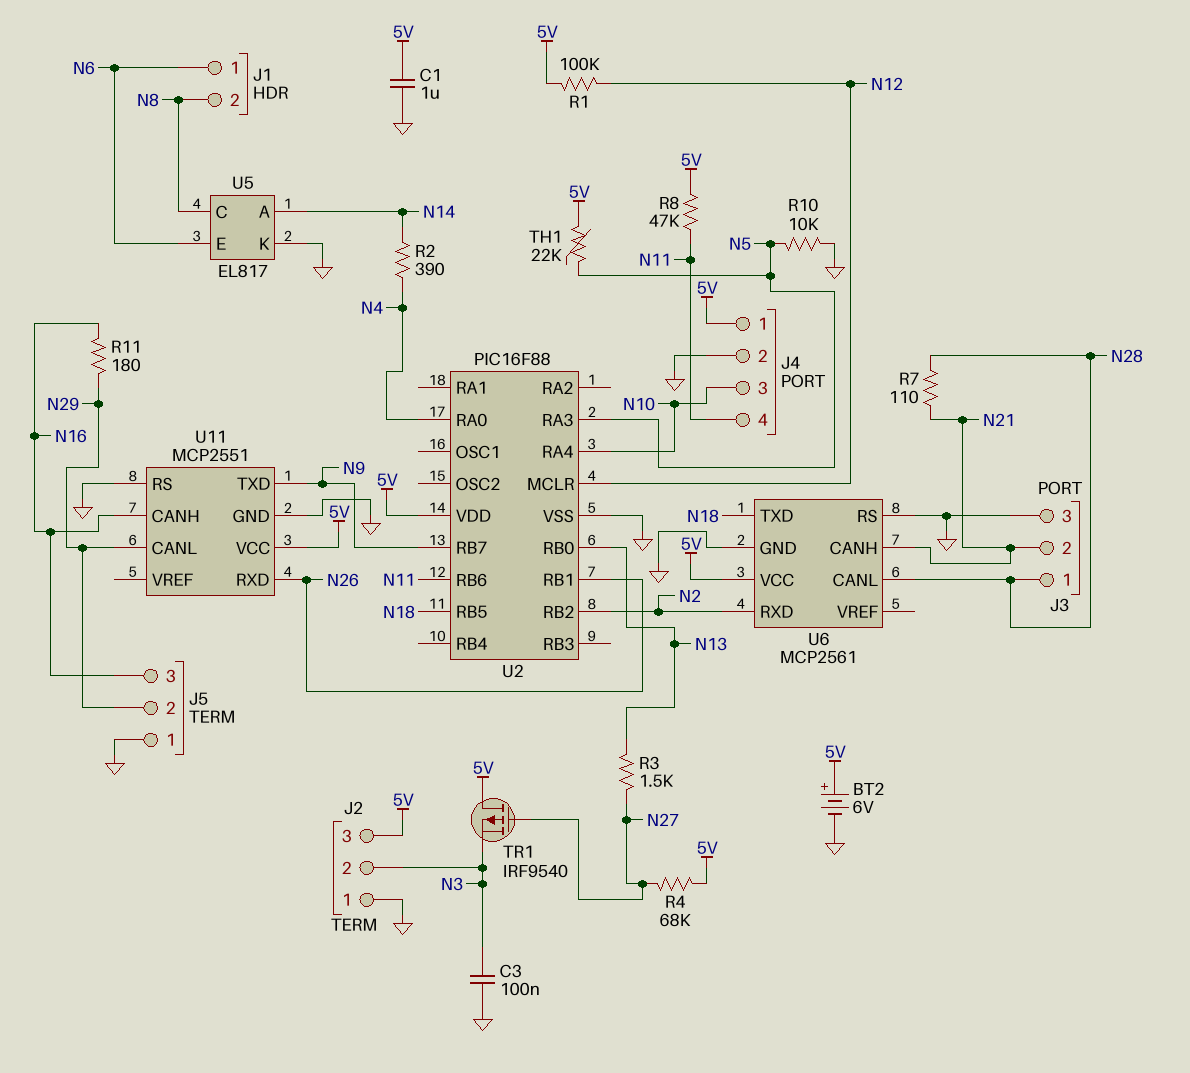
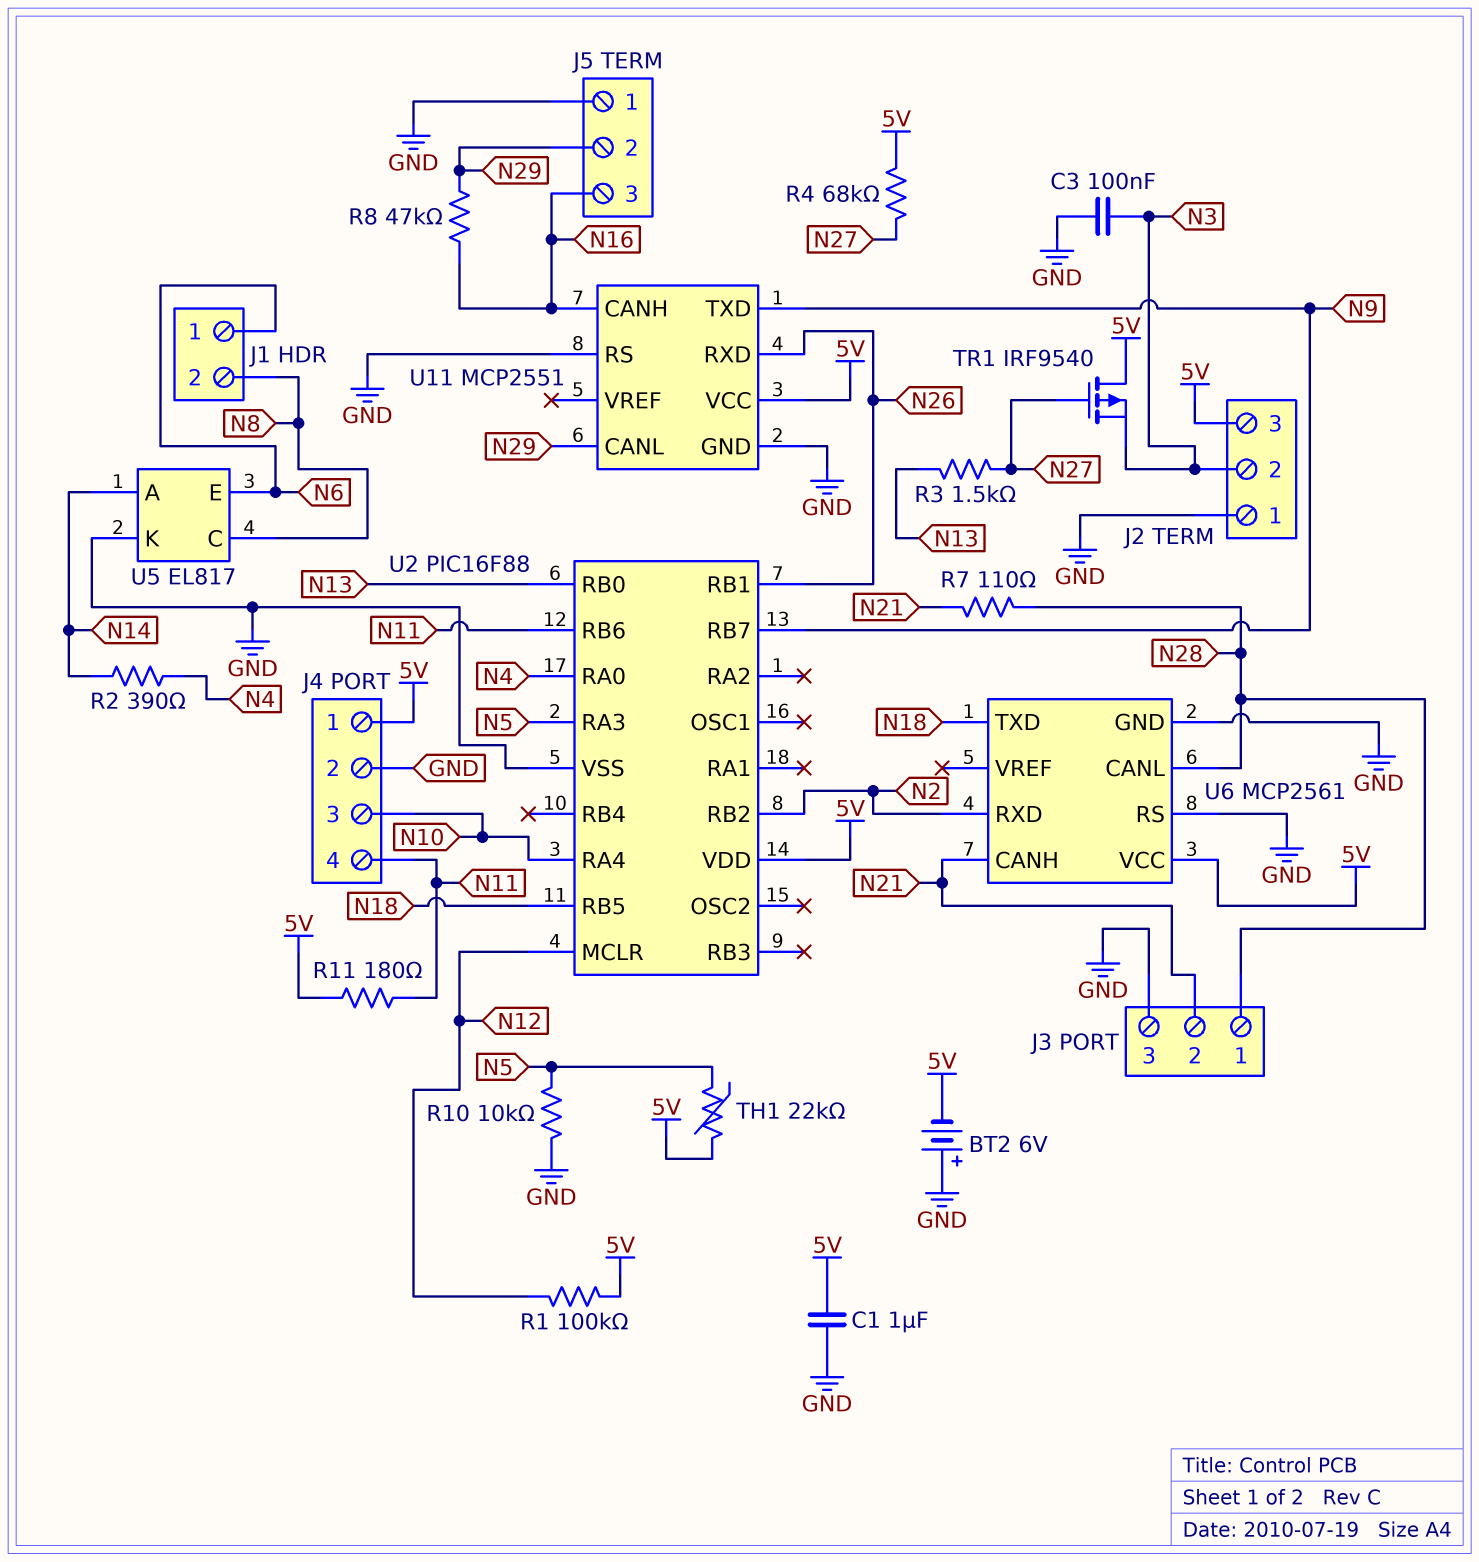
BT2: 6V (plus 5V, minus GND) -> 6V (plus GND, minus 5V)
R8: 47k (5V, N11) -> 47k (N16, N29)
R11: 180 (N16, N29) -> 180 (5V, N11)

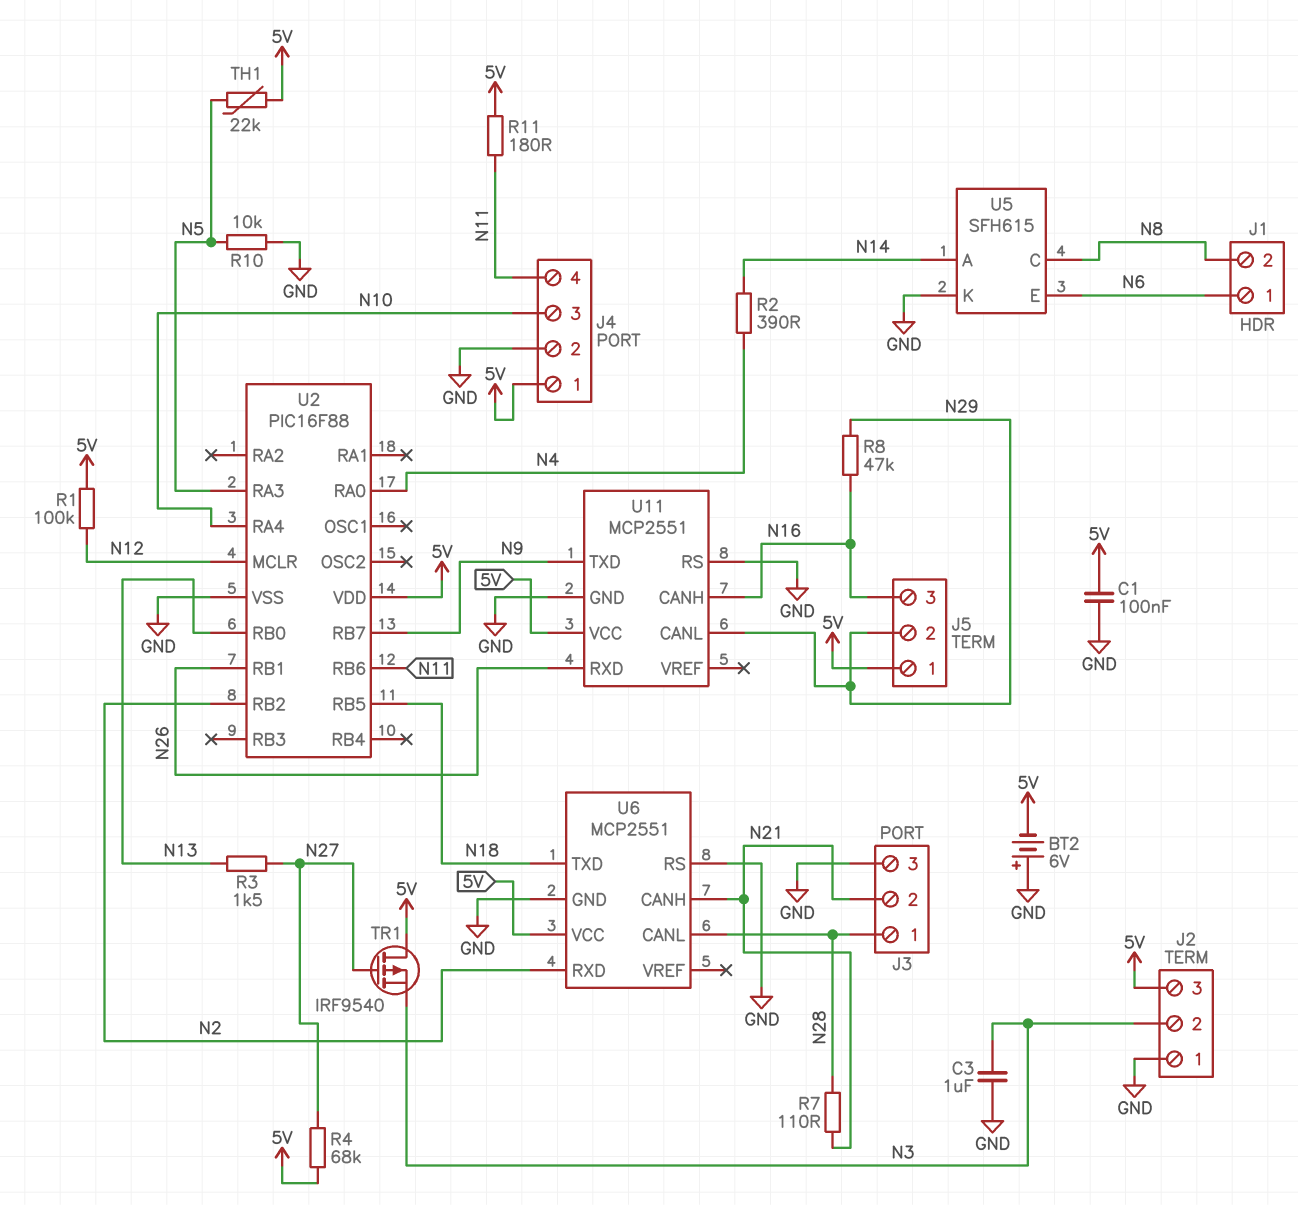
C1: 1uF (5V, GND) -> 100nF (5V, GND)
C3: 100nF (GND, N3) -> 1uF (GND, N3)
J5 pin 1: GND -> 5V
U5: EL817 -> SFH615
U6: MCP2561 -> MCP2551

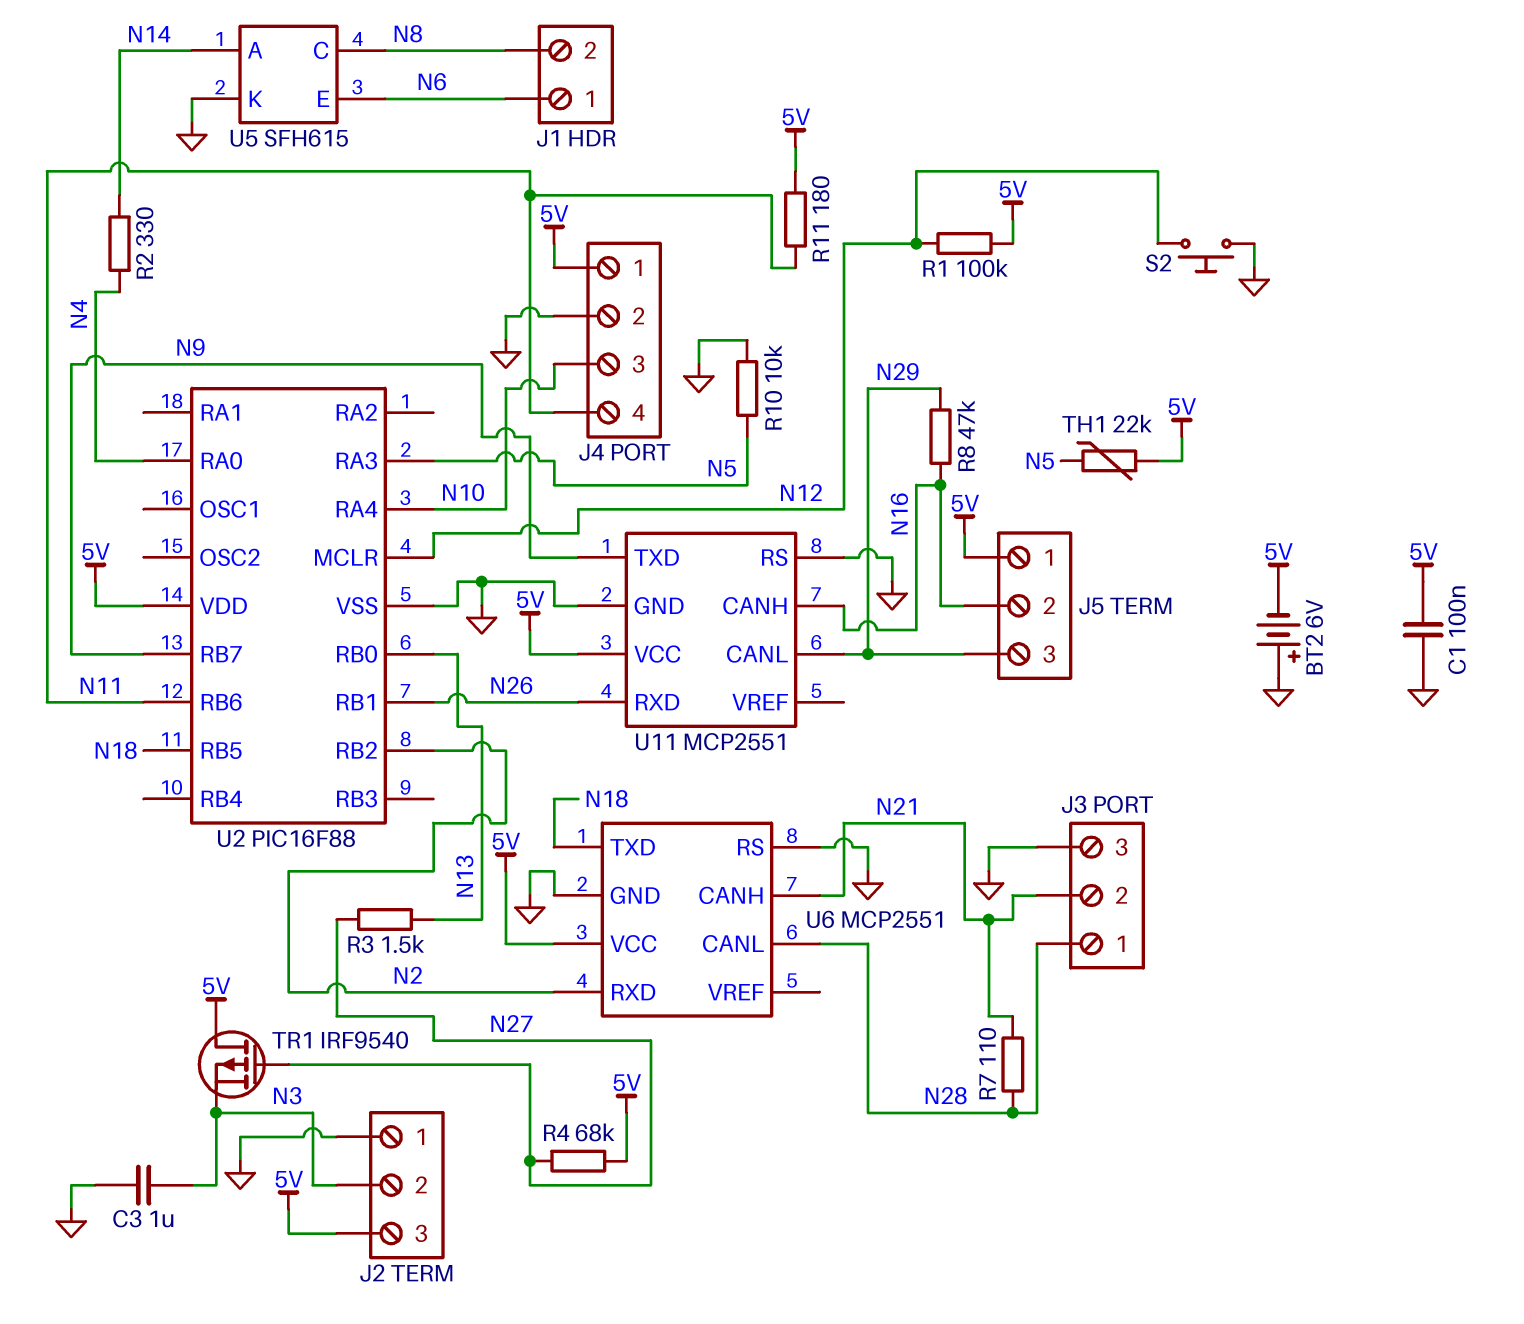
J5 pin 2: N29 -> N16
J5 pin 3: N16 -> N29
R2: 390 (N4, N14) -> 330 (N4, N14)
S2: none -> button (GND, N12)

